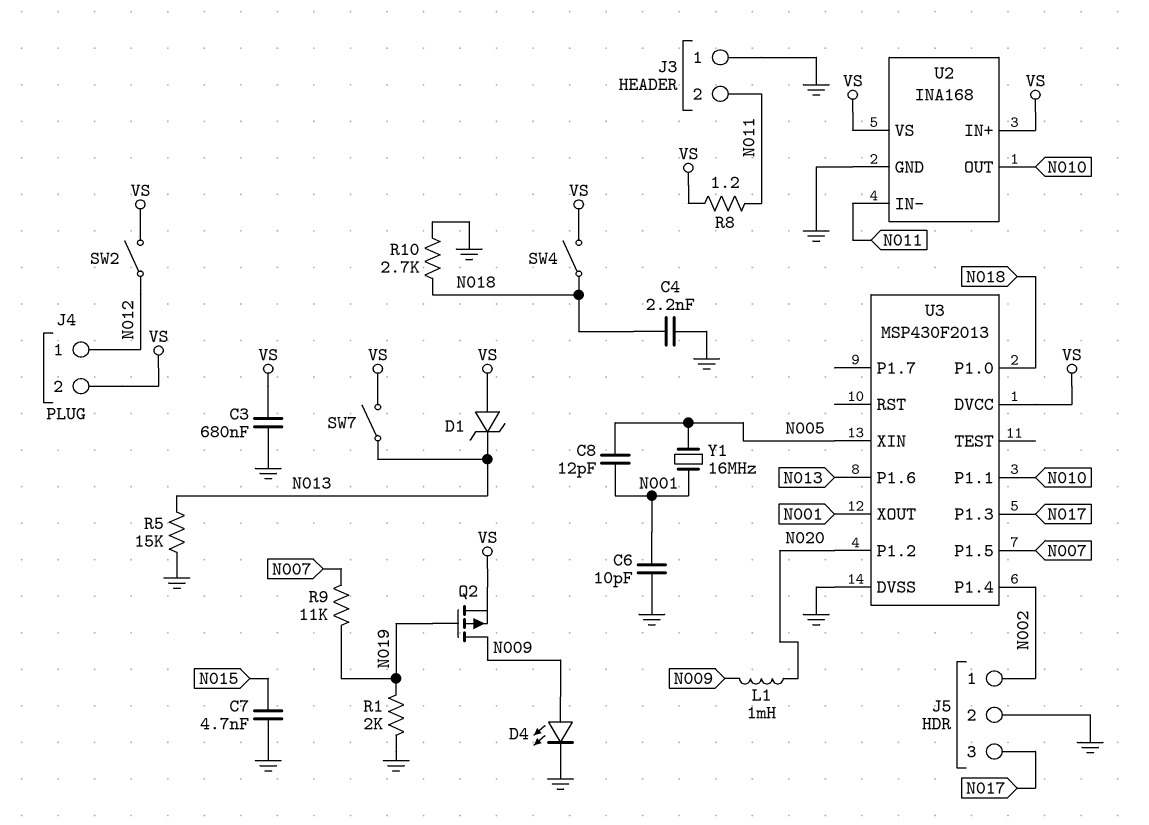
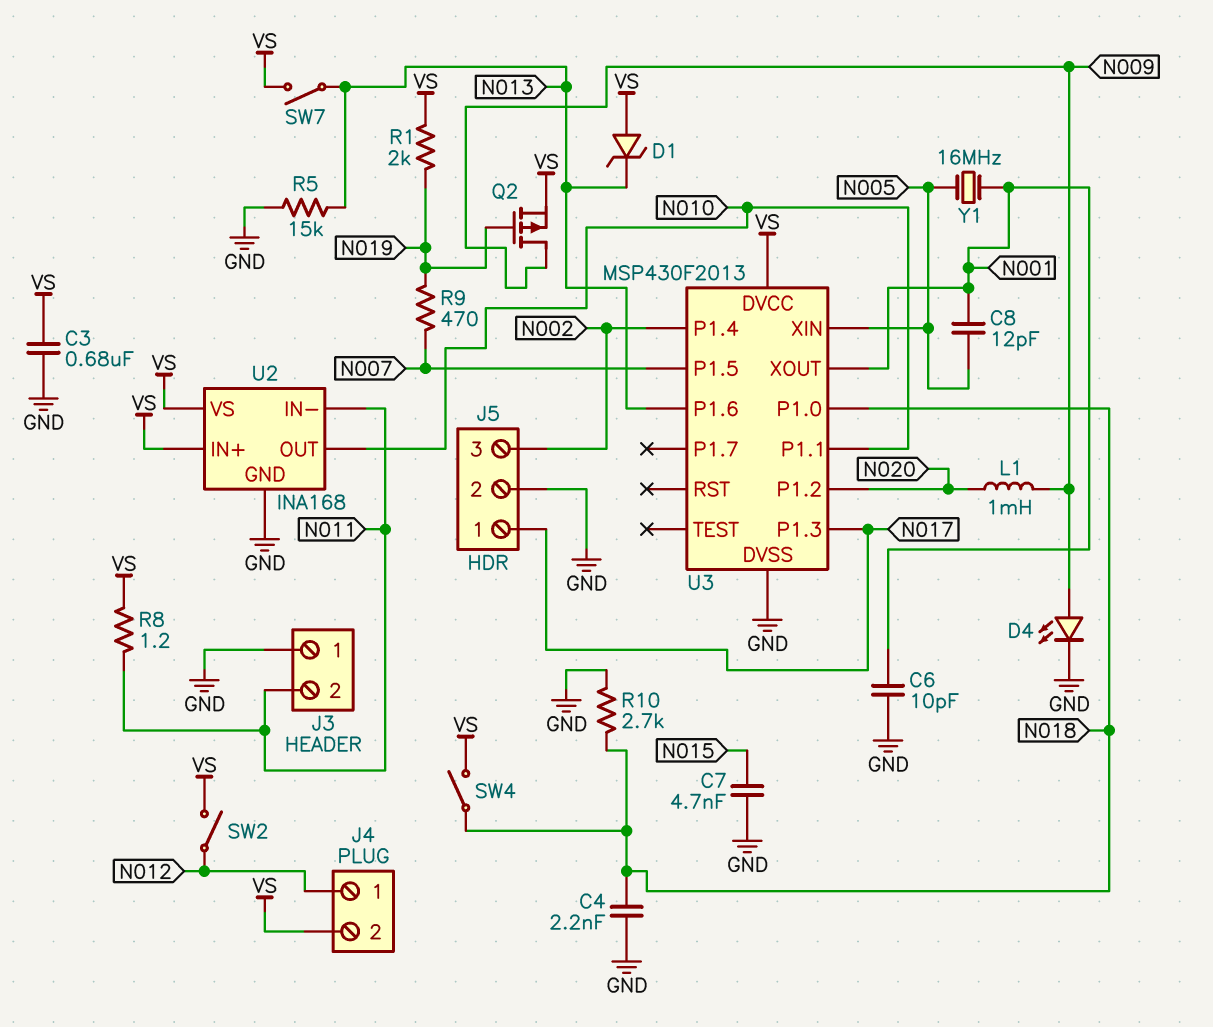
J5 pin 1: N002 -> N017
J5 pin 3: N017 -> N002
R1: 2k (GND, N019) -> 2k (N019, VS)
R9: 11k (N007, N019) -> 470 (N007, N019)

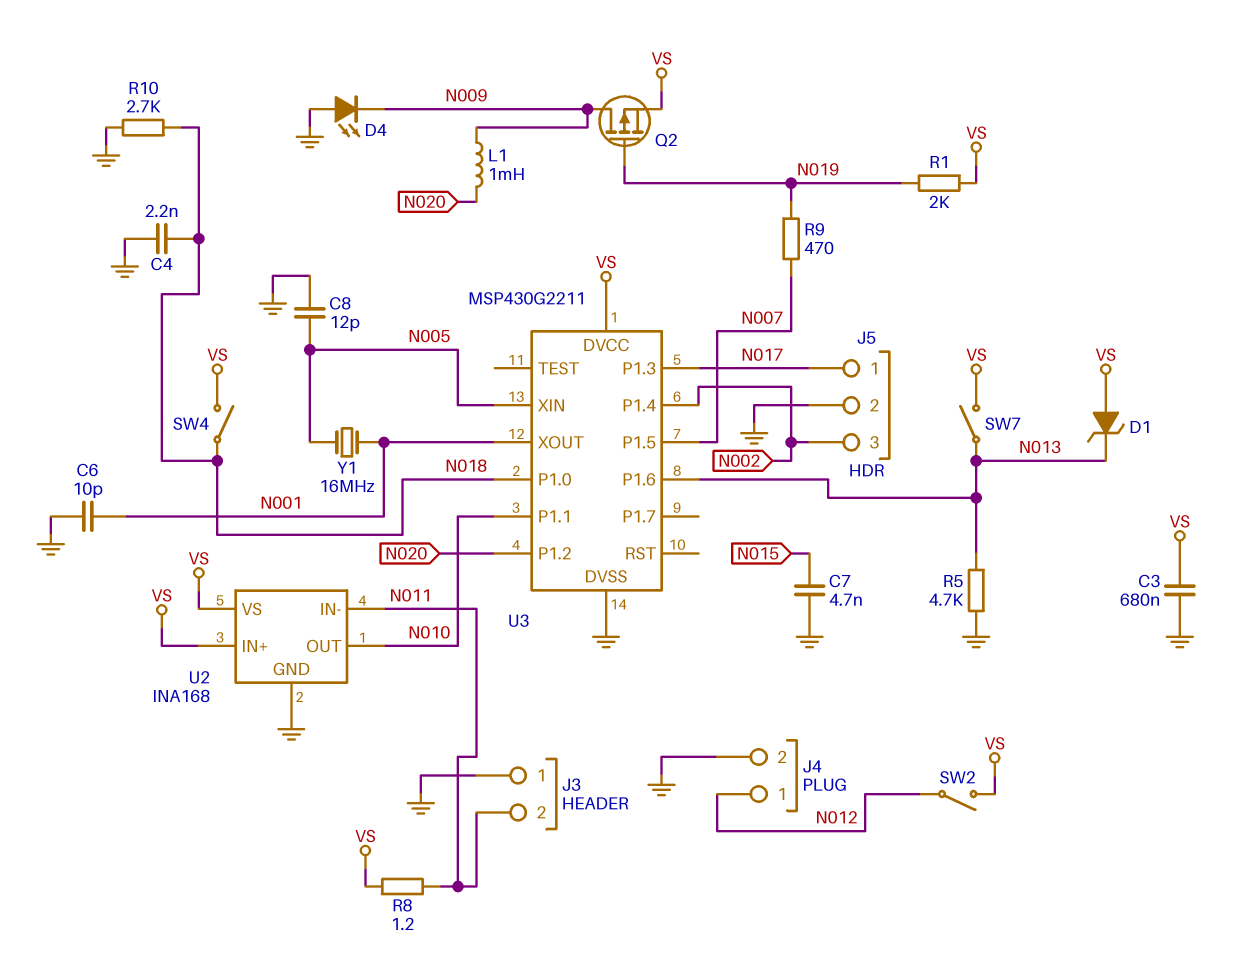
C8: 12pF (N001, N005) -> 12pF (GND, N005)
D4: LED (A N009, K GND) -> LED (A GND, K N009)
J4 pin 2: VS -> GND
R5: 15k (GND, N013) -> 4.7k (GND, N013)
U3: MSP430F2013 -> MSP430G2211

